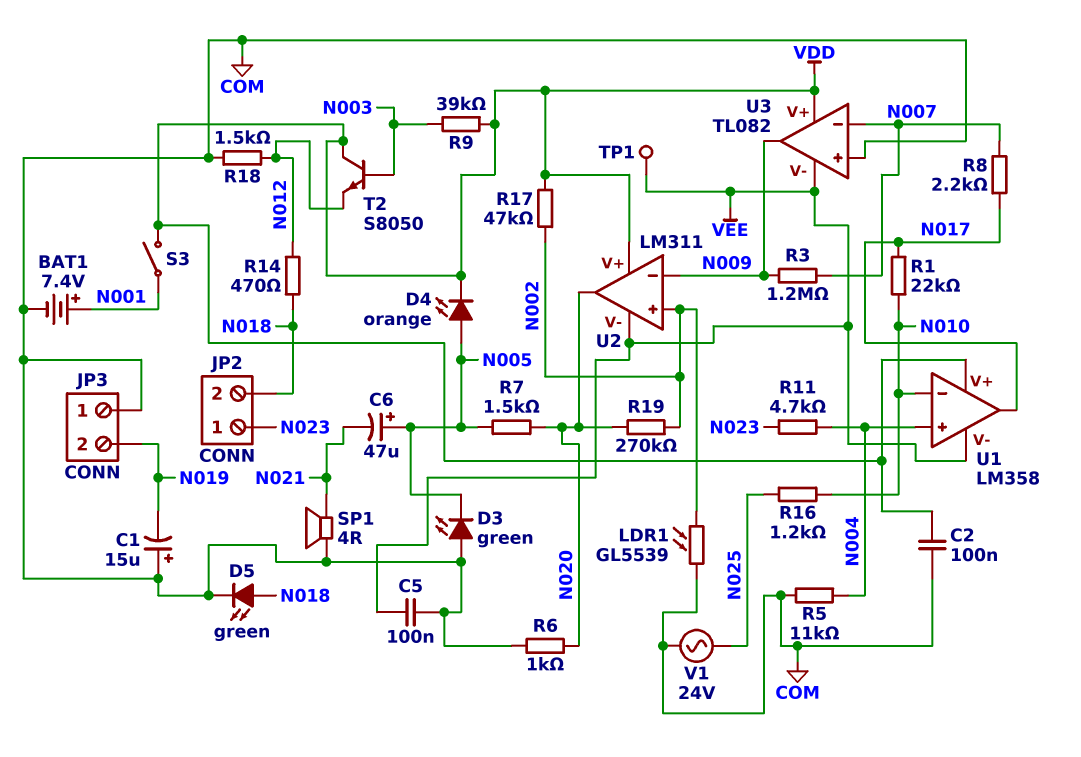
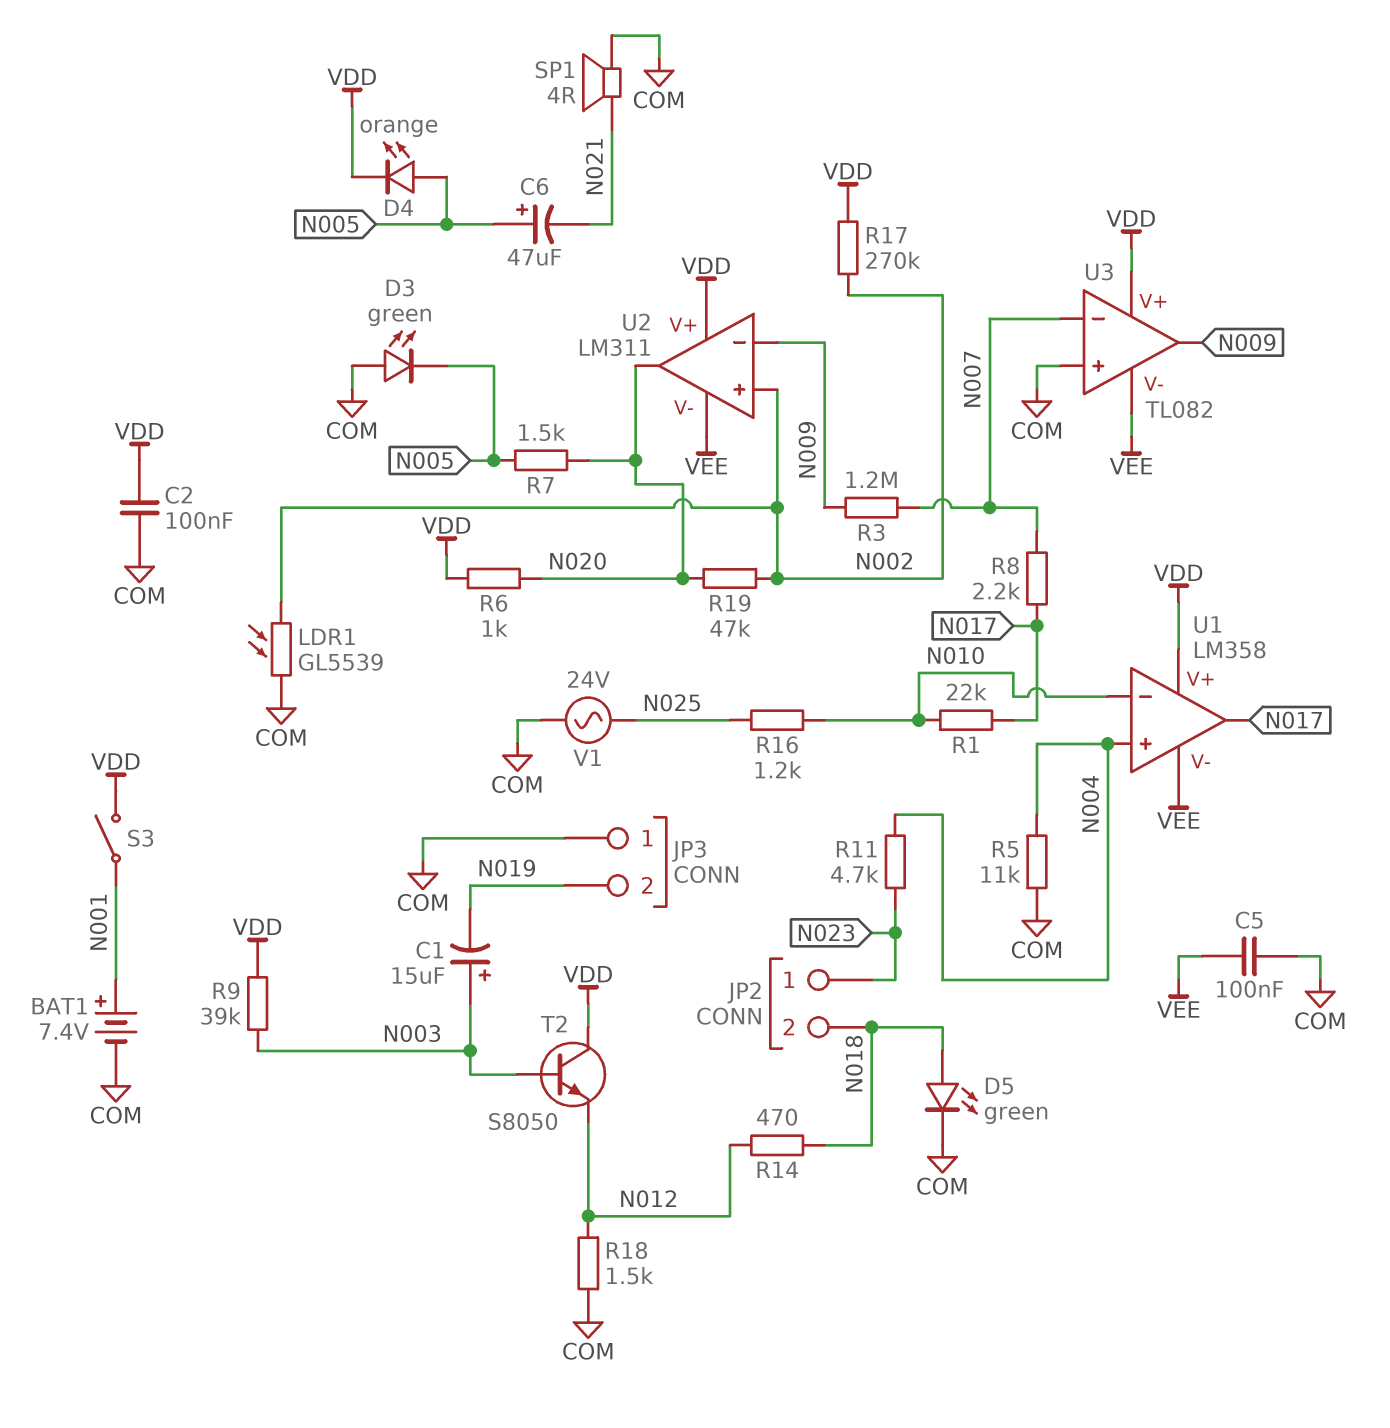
C1: 15uF (plus COM, minus N019) -> 15uF (plus N003, minus N019)
R6: 1k (COM, N020) -> 1k (N020, VDD)
R17: 47k (N002, VDD) -> 270k (N002, VDD)
R19: 270k (N002, N020) -> 47k (N002, N020)
TP1: test point (VEE) -> none

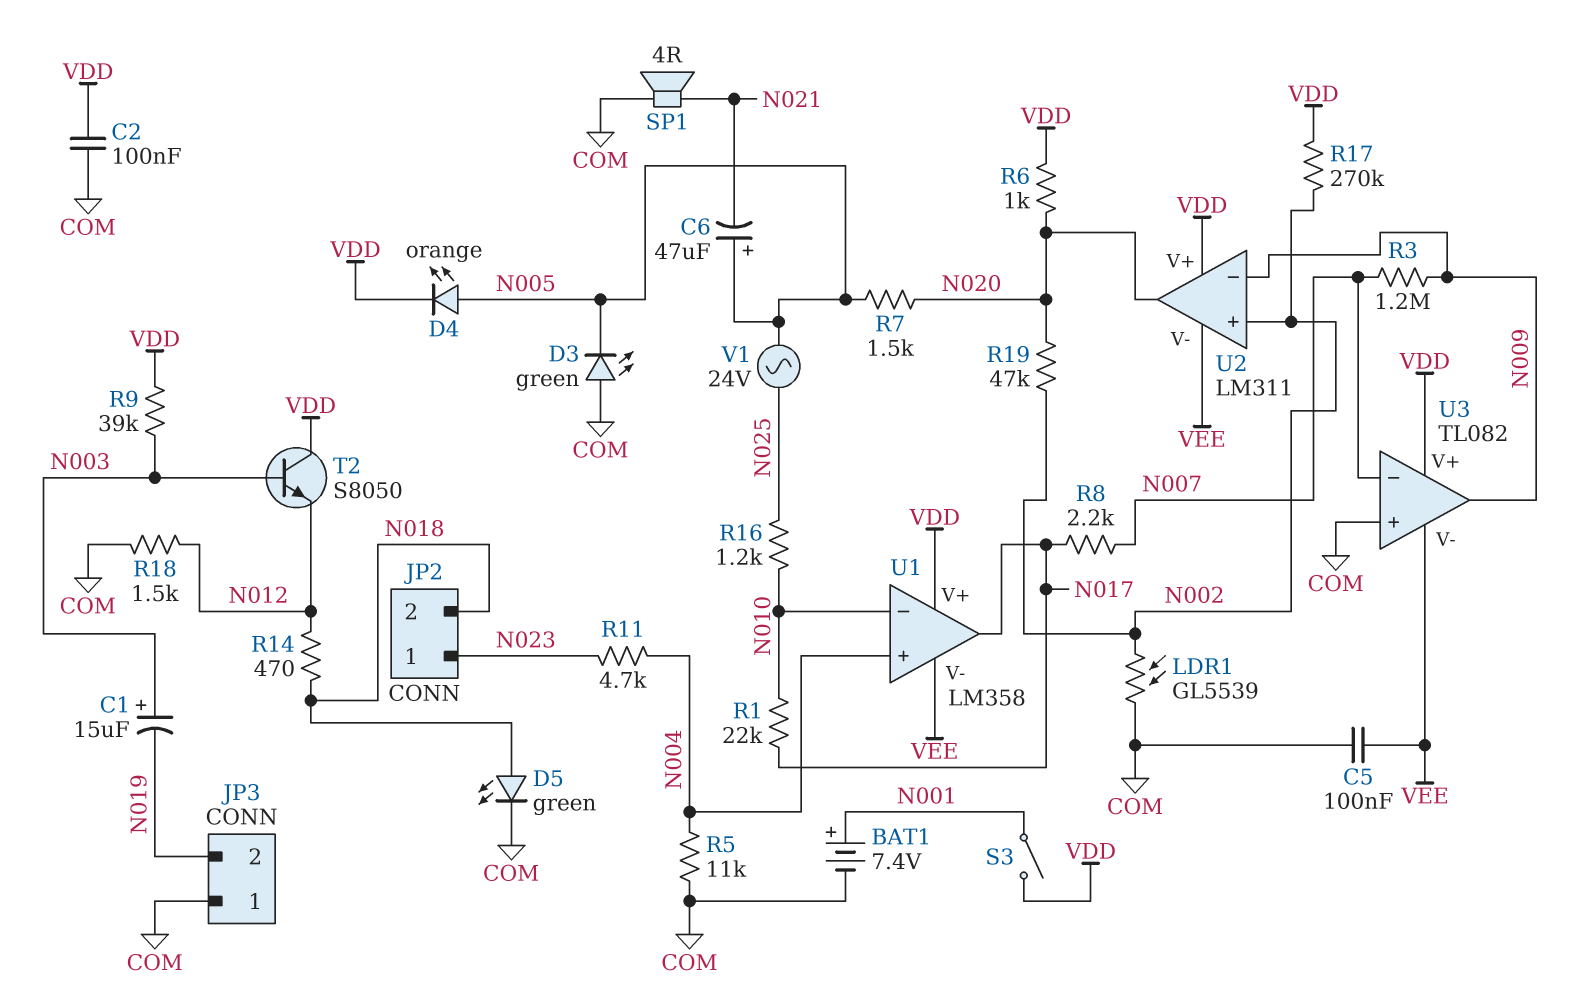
V1: AC 24V (COM, N025) -> AC 24V (N005, N025)

